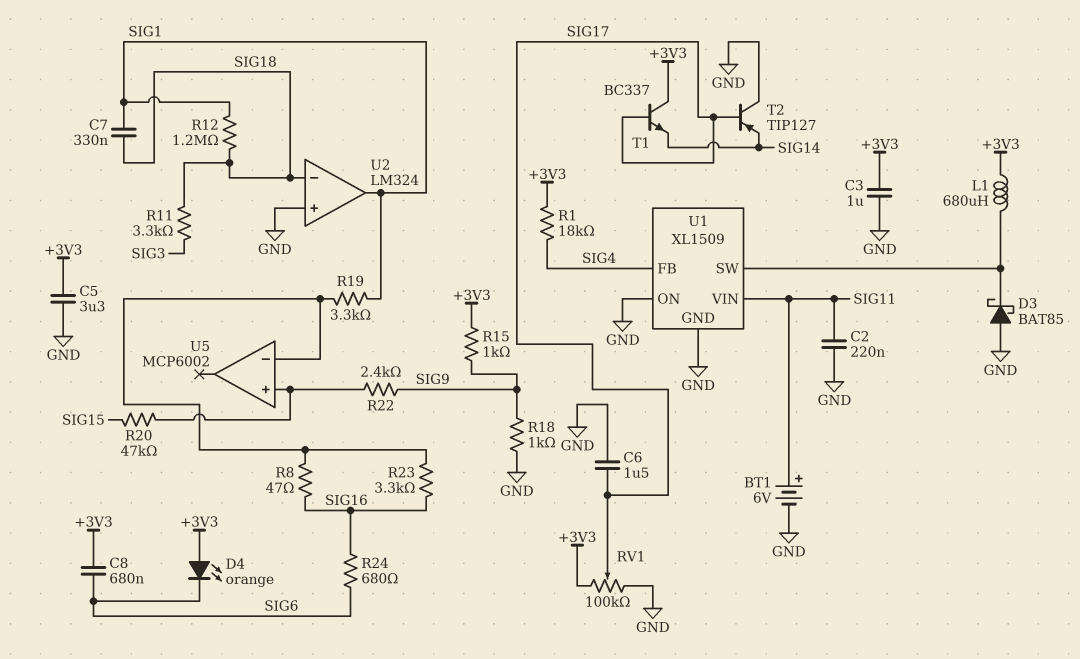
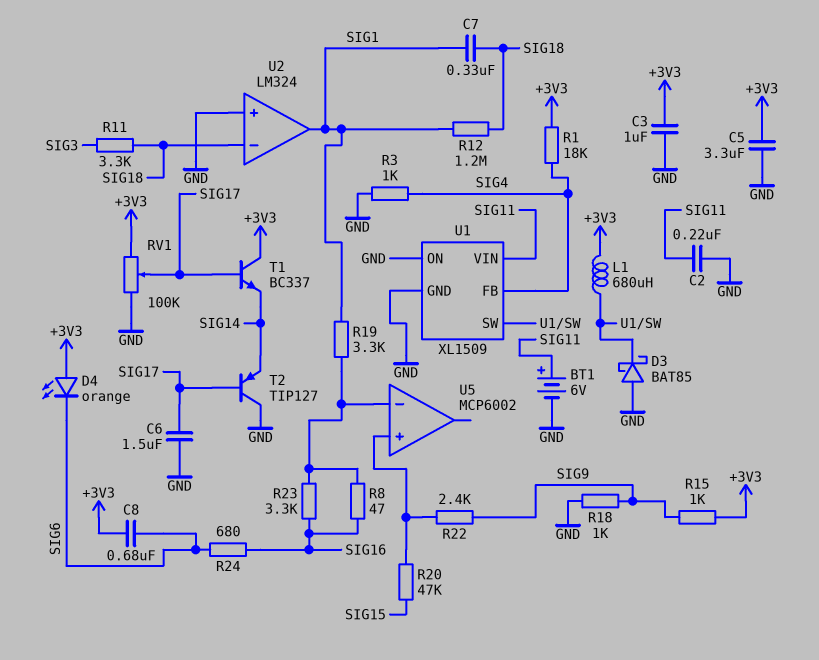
R3: none -> 1k (GND, SIG4)

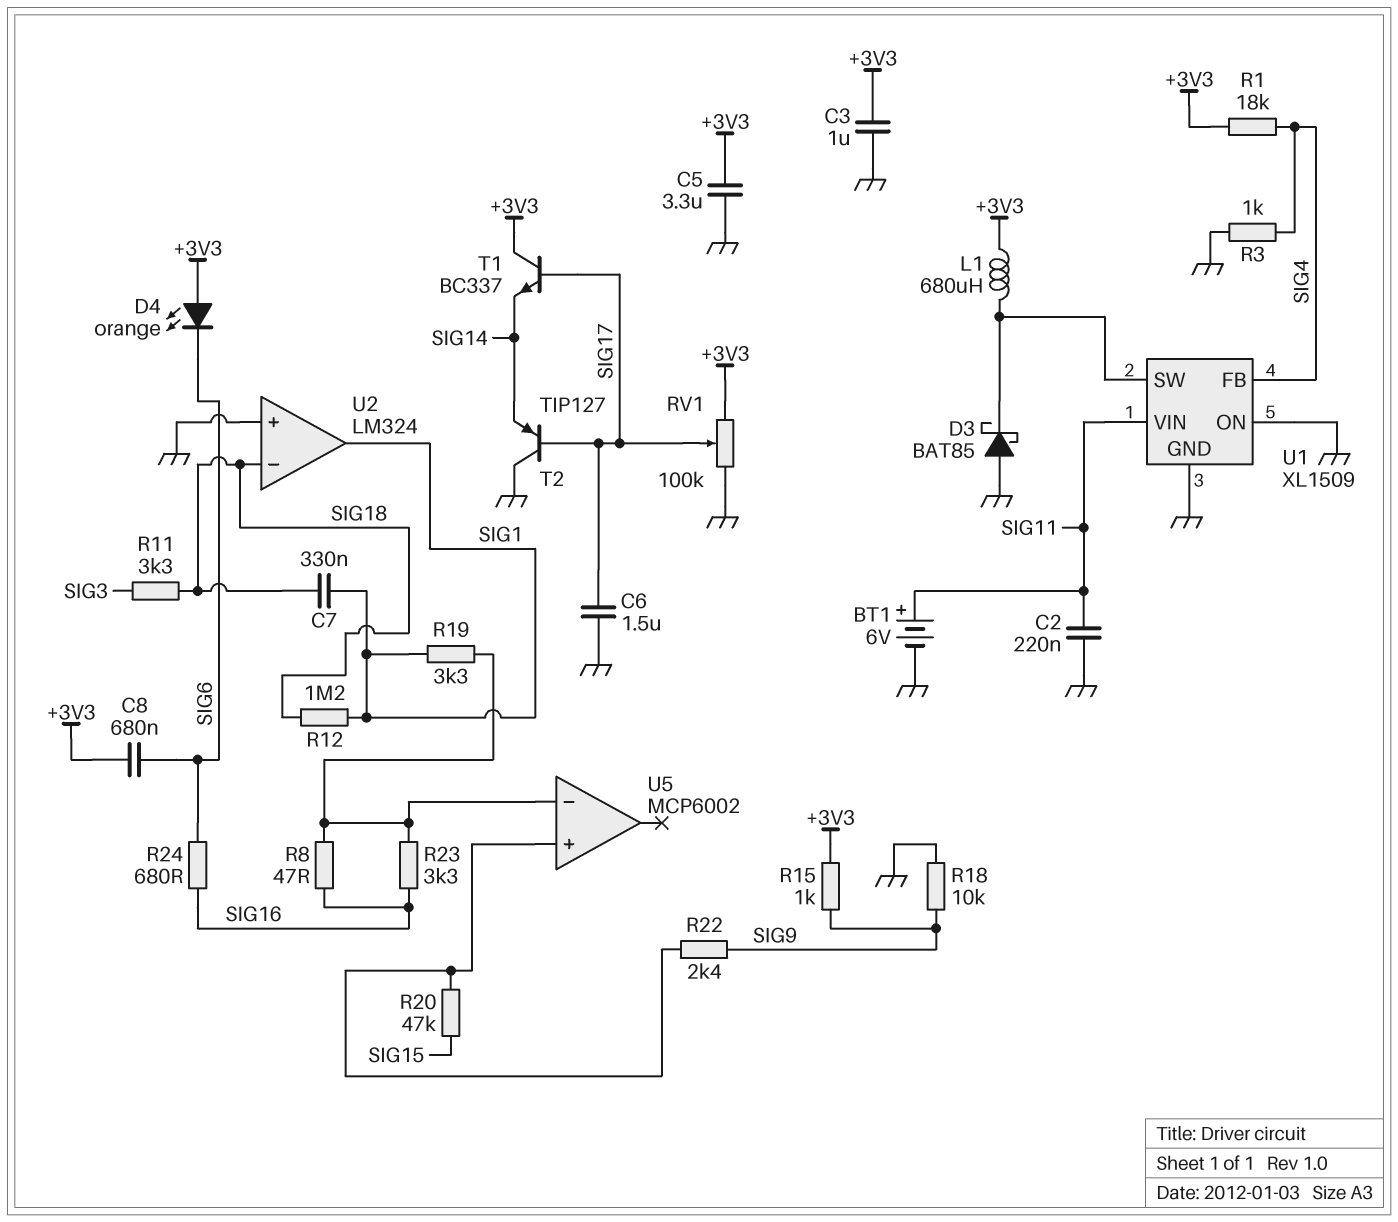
R18: 1k (GND, SIG9) -> 10k (GND, SIG9)

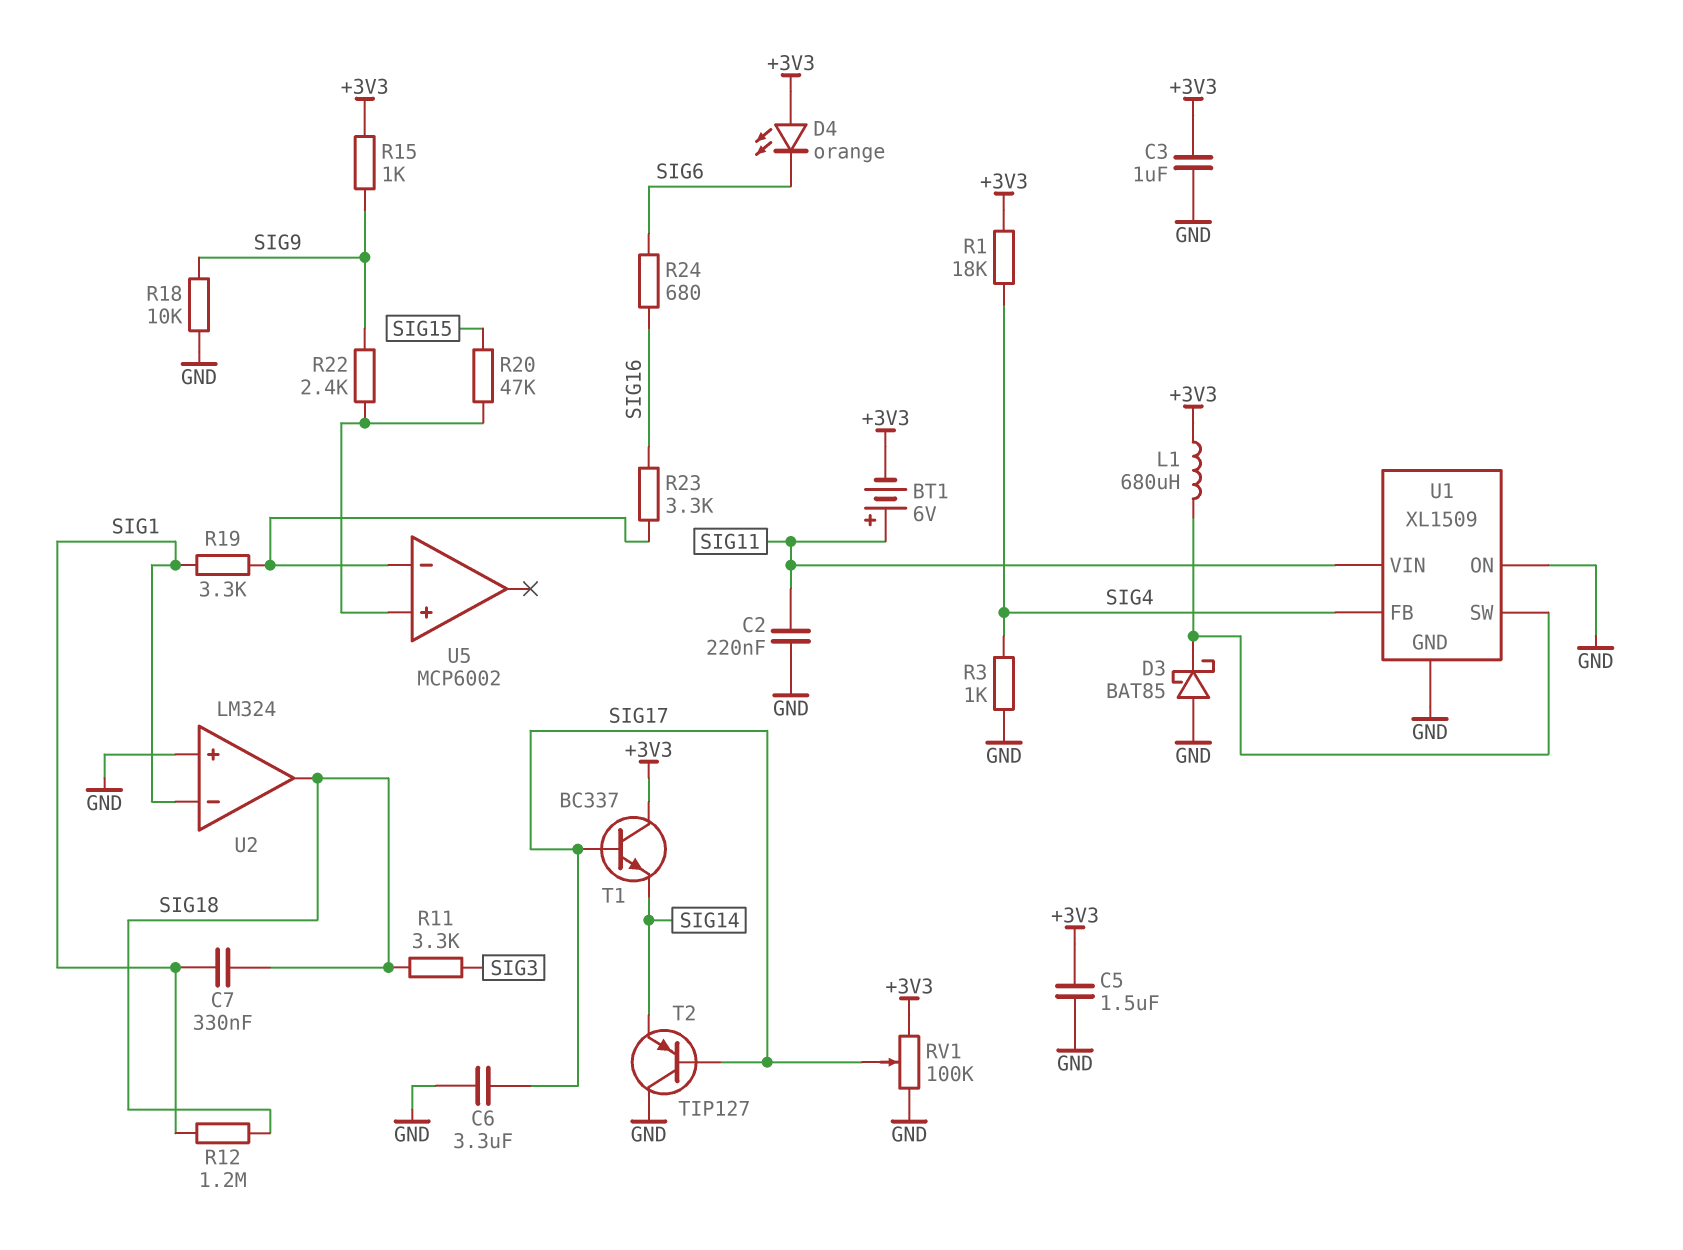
BT1: 6V (plus SIG11, minus GND) -> 6V (plus SIG11, minus +3V3)
C5: 3.3uF (+3V3, GND) -> 1.5uF (+3V3, GND)
C6: 1.5uF (GND, SIG17) -> 3.3uF (GND, SIG17)
C8: 680nF (+3V3, SIG6) -> none
R8: 47 (SIG16, U5/in-) -> none
U2 pin in-: SIG18 -> SIG1
U2 pin out: SIG1 -> SIG18

